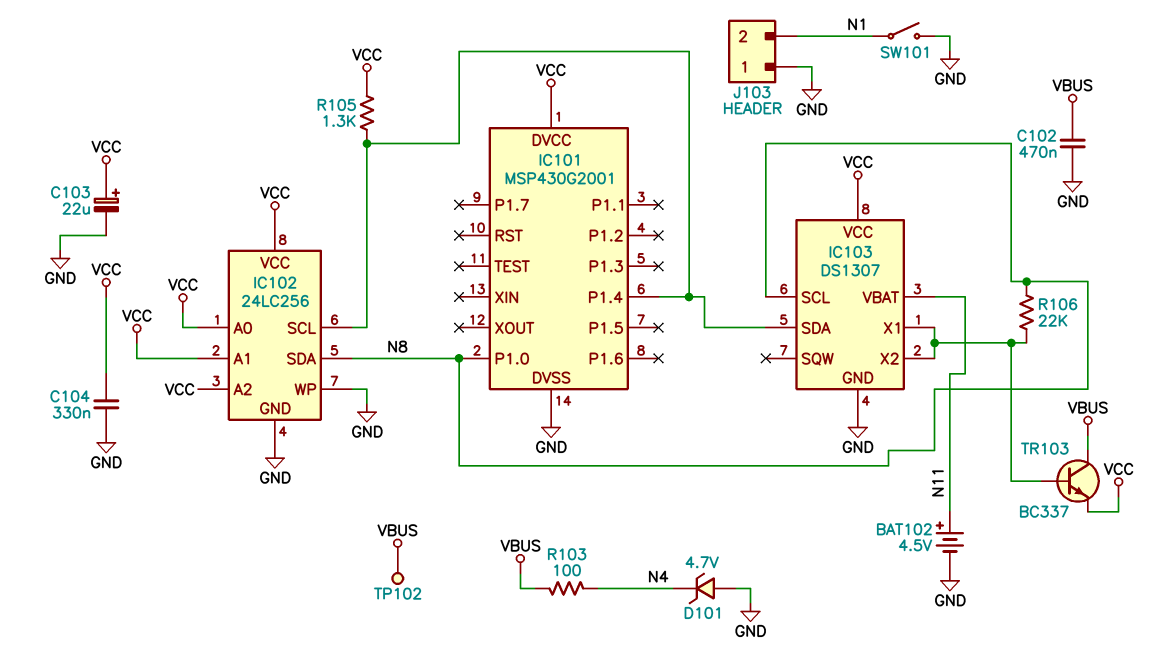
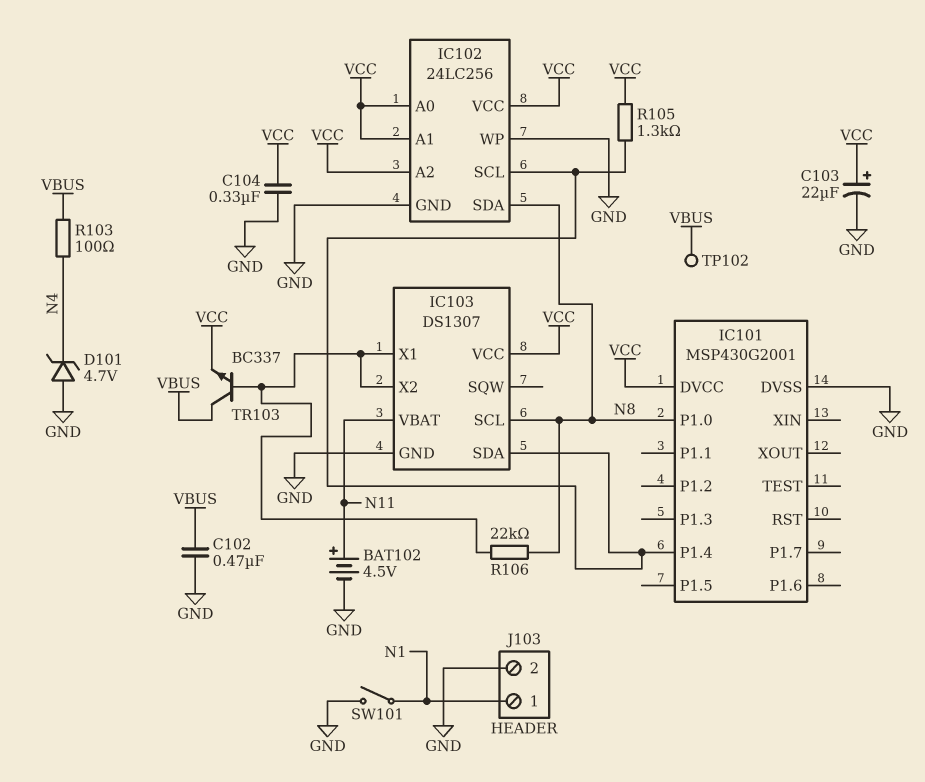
J103 pin 1: GND -> N1
J103 pin 2: N1 -> GND

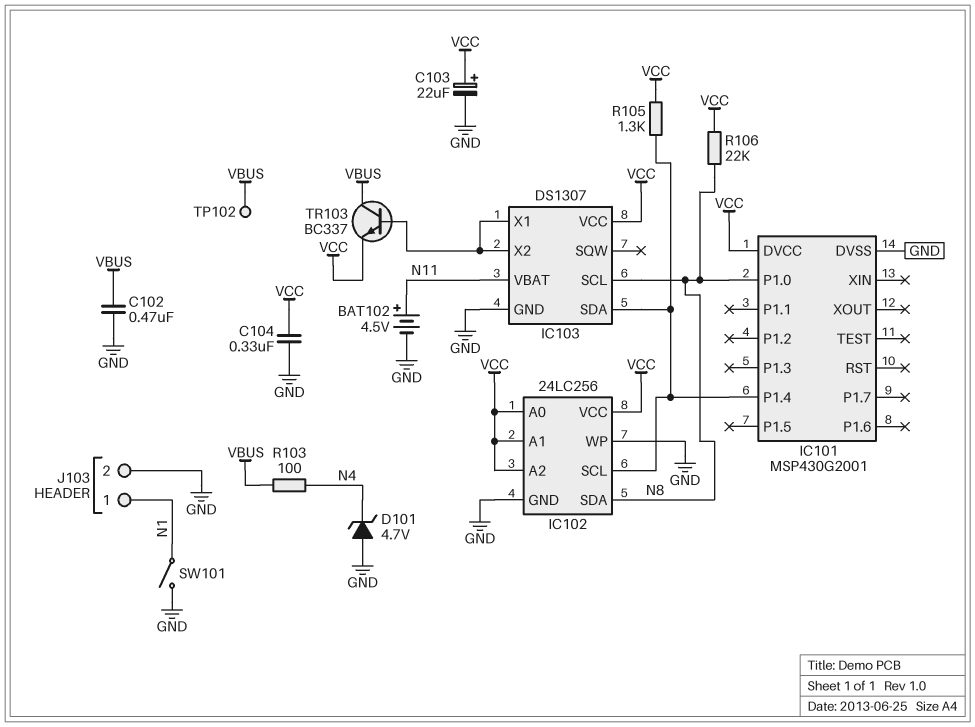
R106: 22k (IC103/X1, N8) -> 22k (N8, VCC)

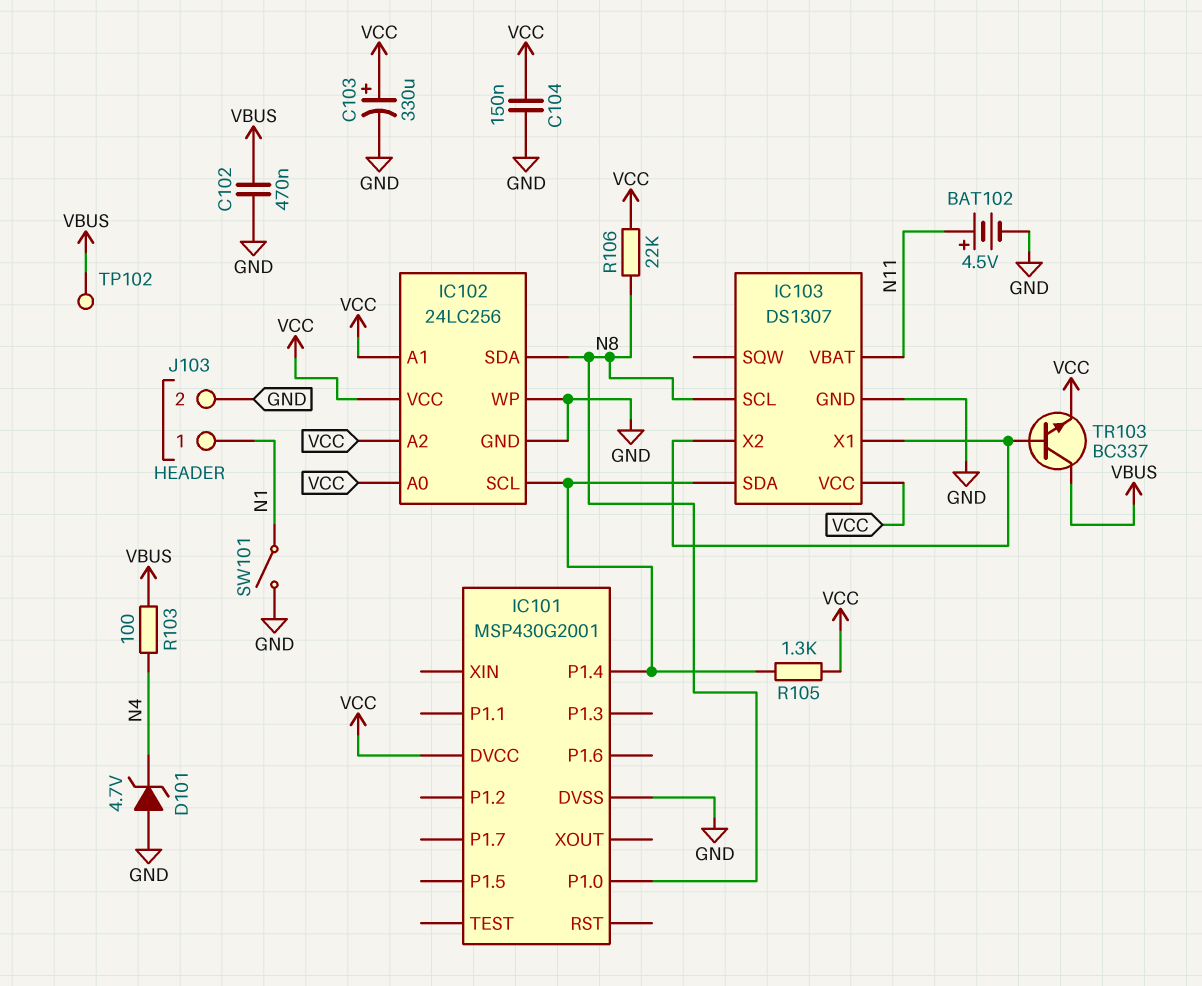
C103: 22uF (plus VCC, minus GND) -> 330uF (plus VCC, minus GND)
C104: 330nF (GND, VCC) -> 150nF (GND, VCC)

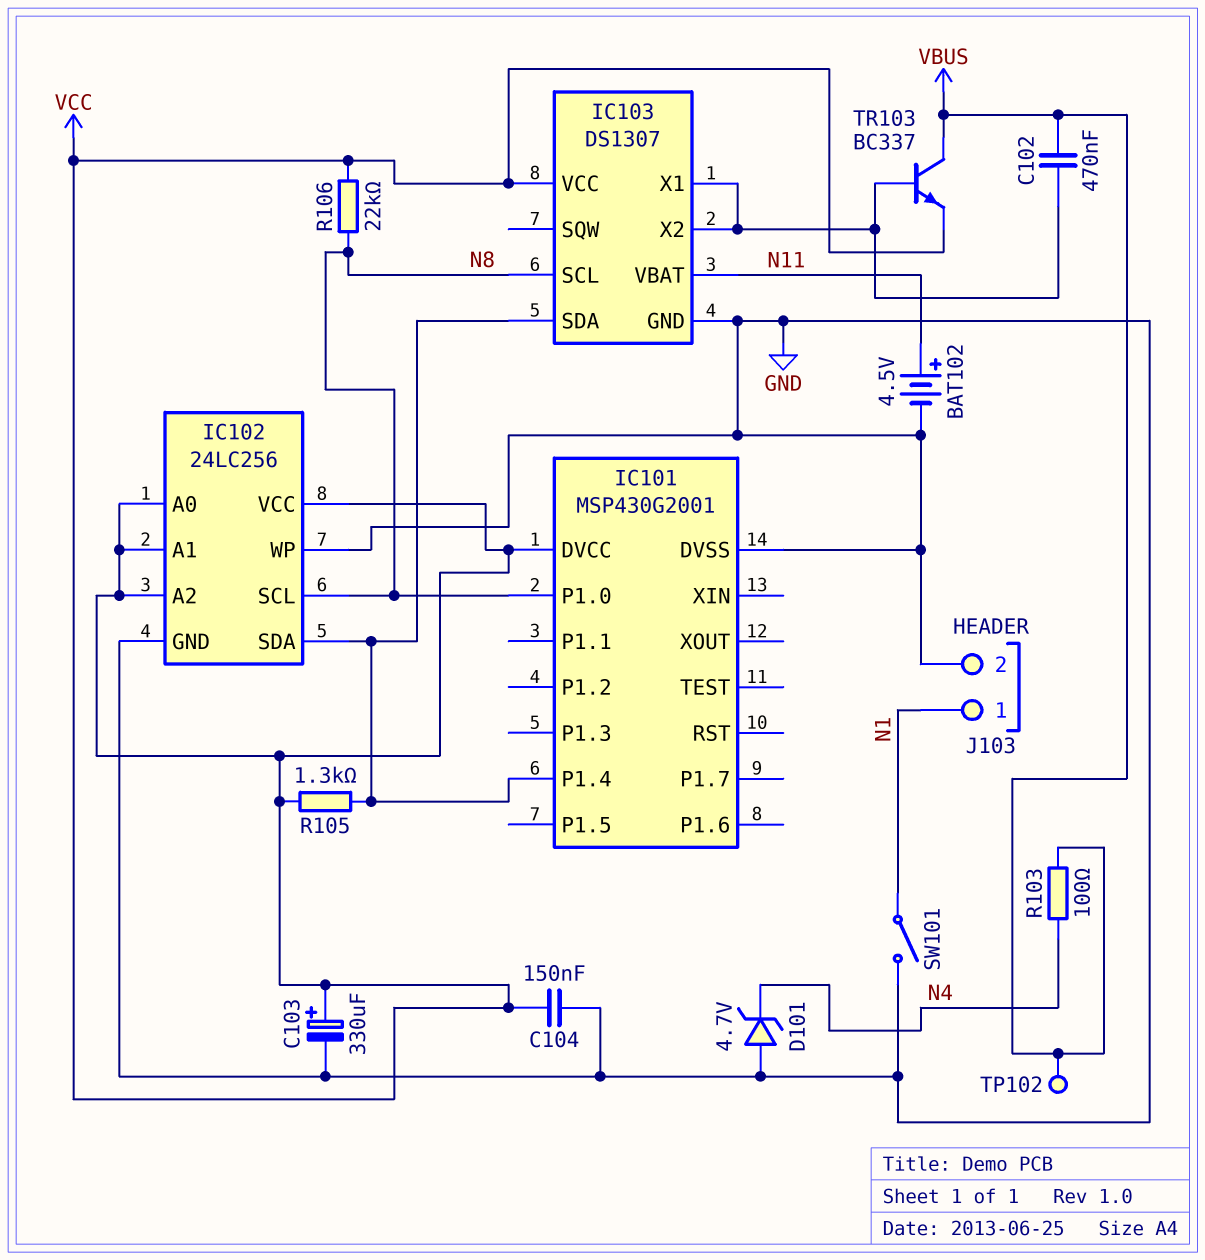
C102: 470nF (GND, VBUS) -> 470nF (IC103/X1, VBUS)
IC102 pin SCL: IC101/P1.4 -> N8
IC102 pin SDA: N8 -> IC101/P1.4

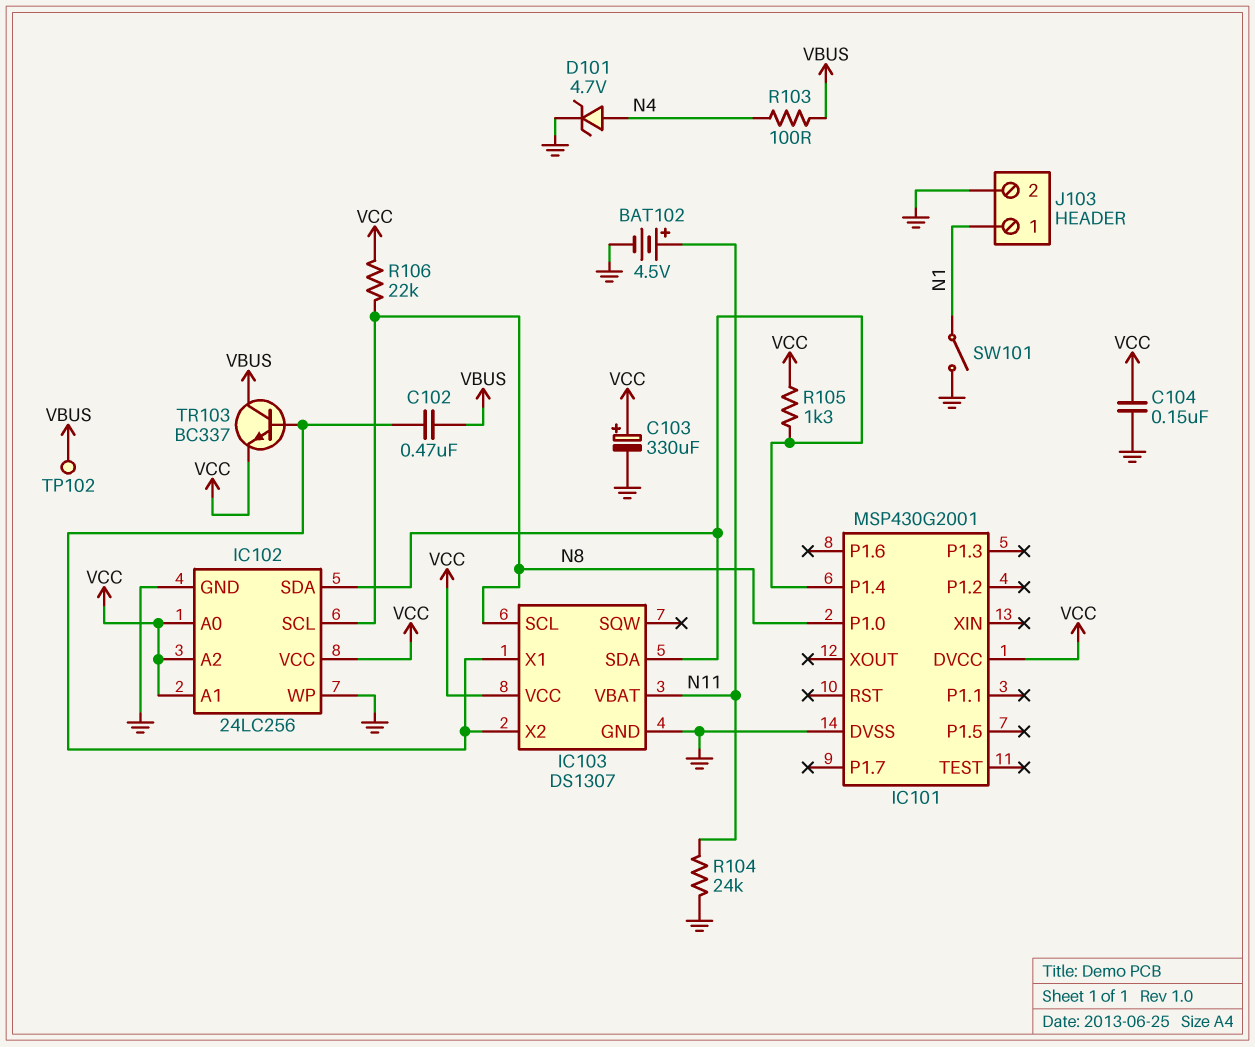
D101: zener 4.7V (A GND, K N4) -> zener 4.7V (A N4, K GND)
R104: none -> 24k (GND, N11)

